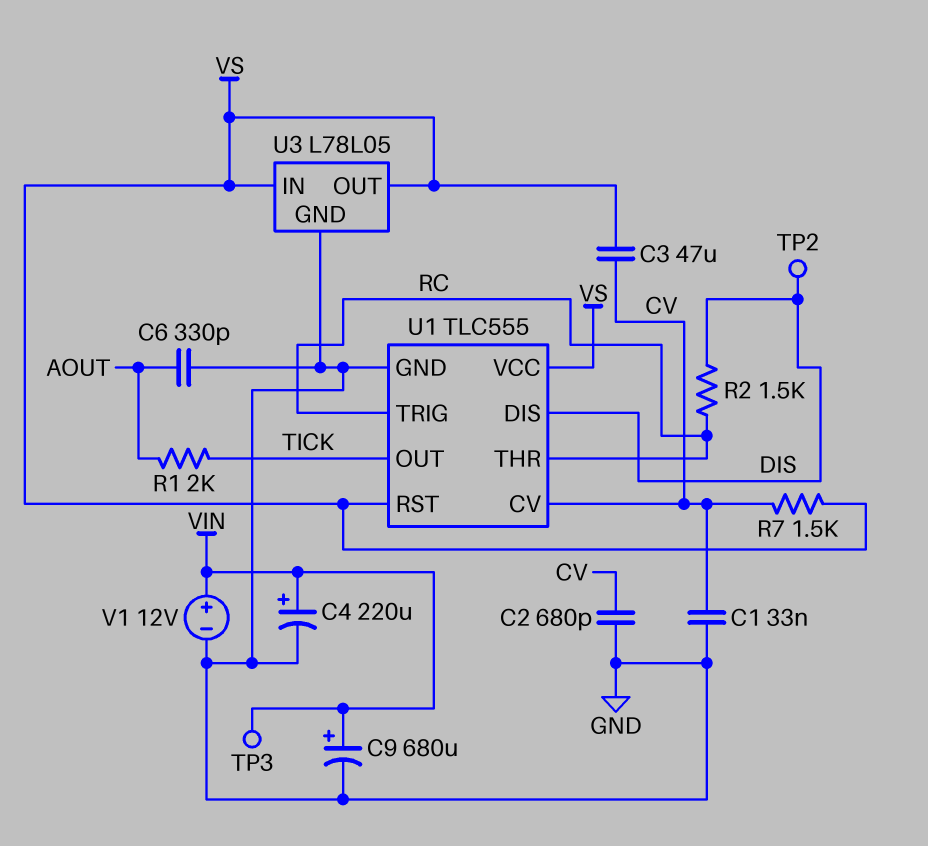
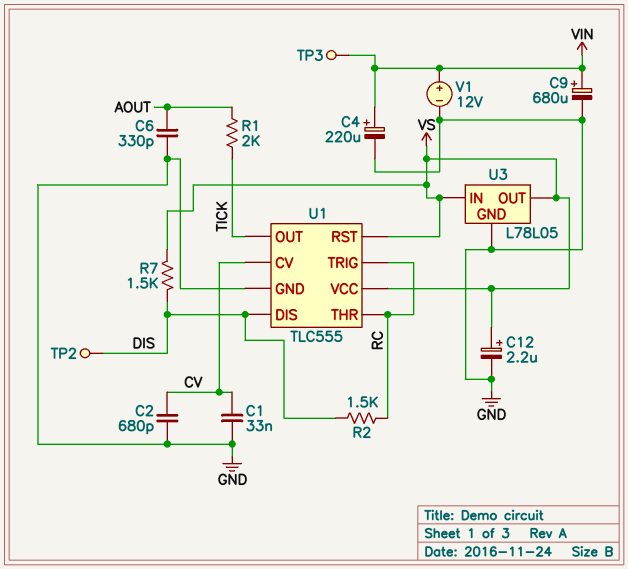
C3: 47uF (CV, VS) -> none
C12: none -> 2.2uF (plus VS, minus GND)
R7: 1.5k (CV, VS) -> 1.5k (DIS, VS)

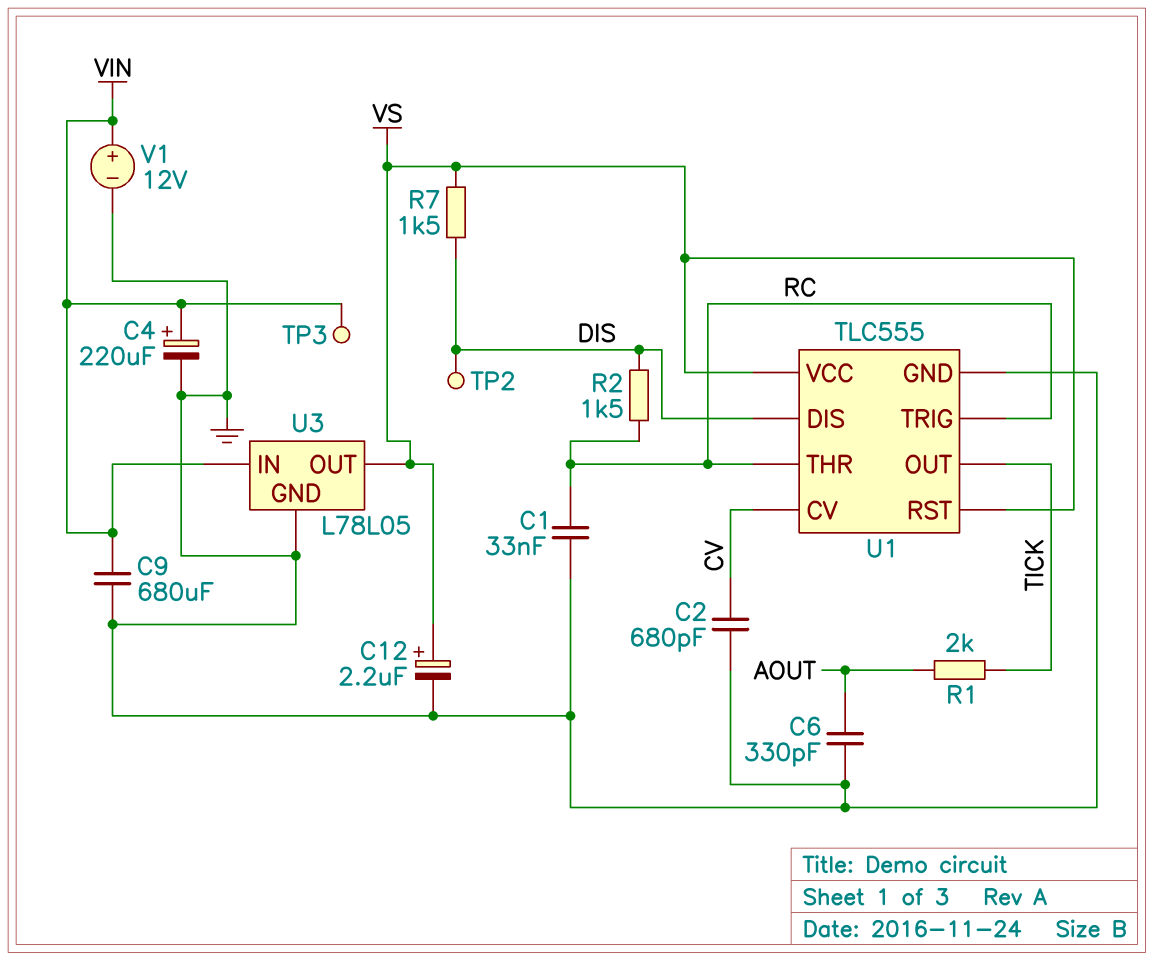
C1: 33nF (CV, GND) -> 33nF (GND, RC)
C9: 680uF (plus VIN, minus GND) -> 680uF (GND, VIN)
U3 pin IN: VS -> VIN

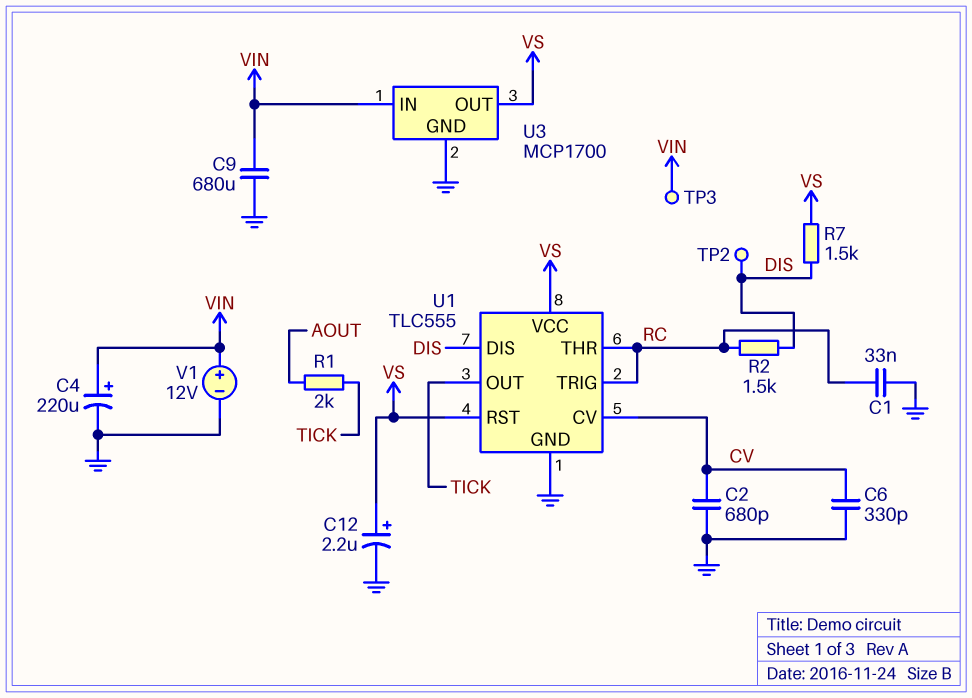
C6: 330pF (AOUT, GND) -> 330pF (CV, GND)
U3: L78L05 -> MCP1700

